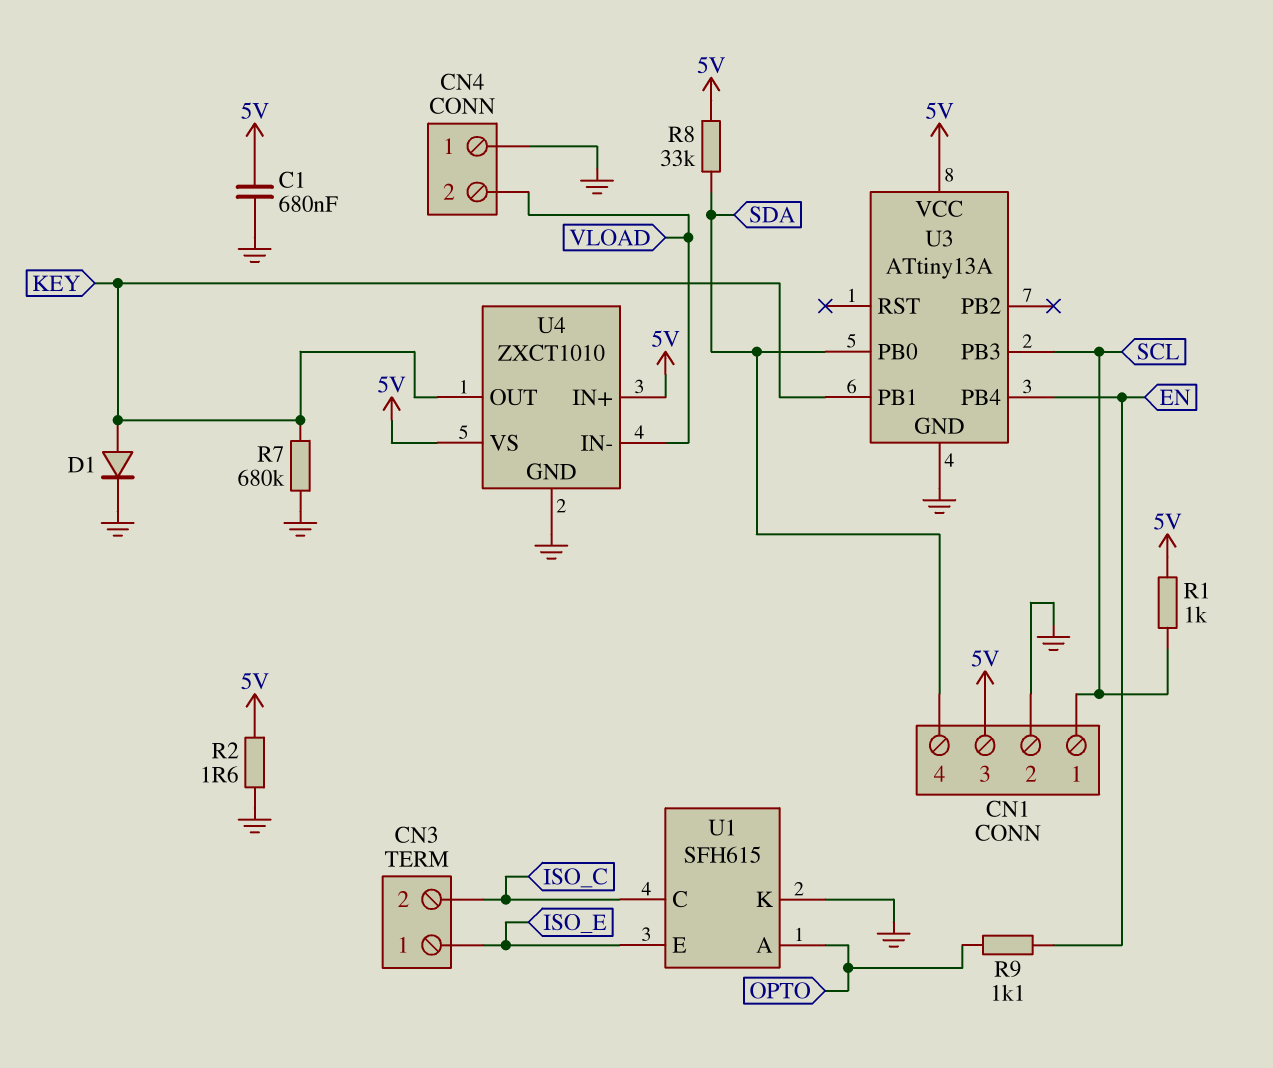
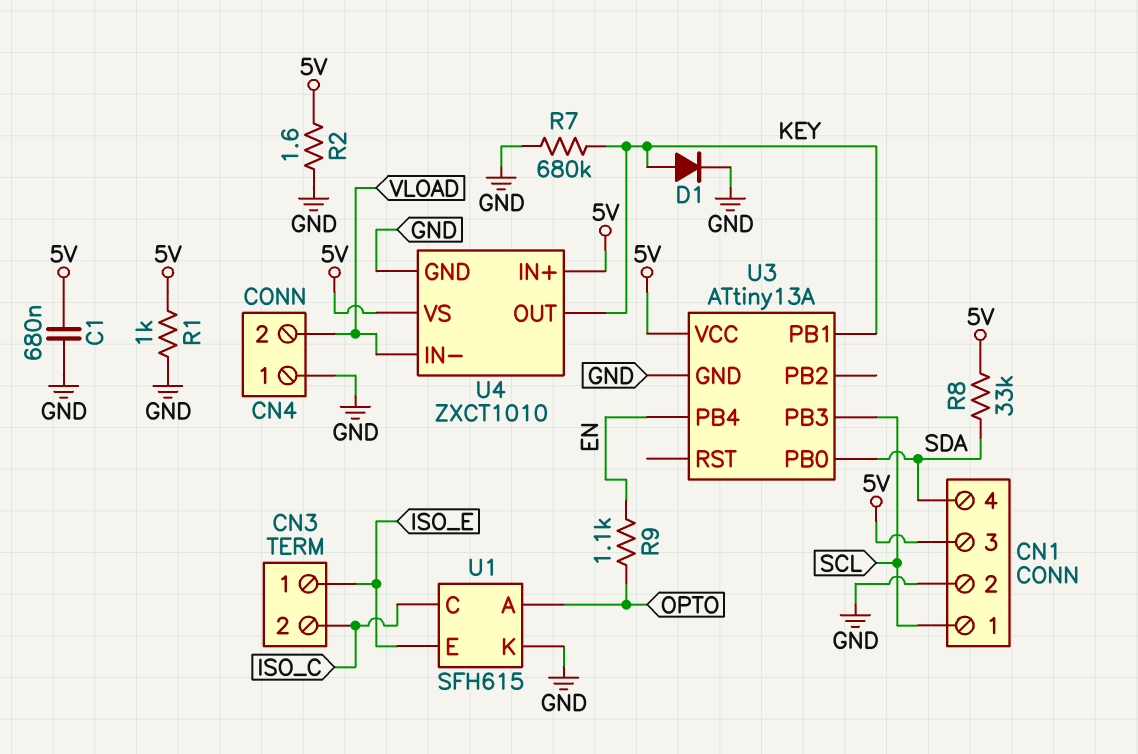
R1: 1k (5V, SCL) -> 1k (5V, GND)

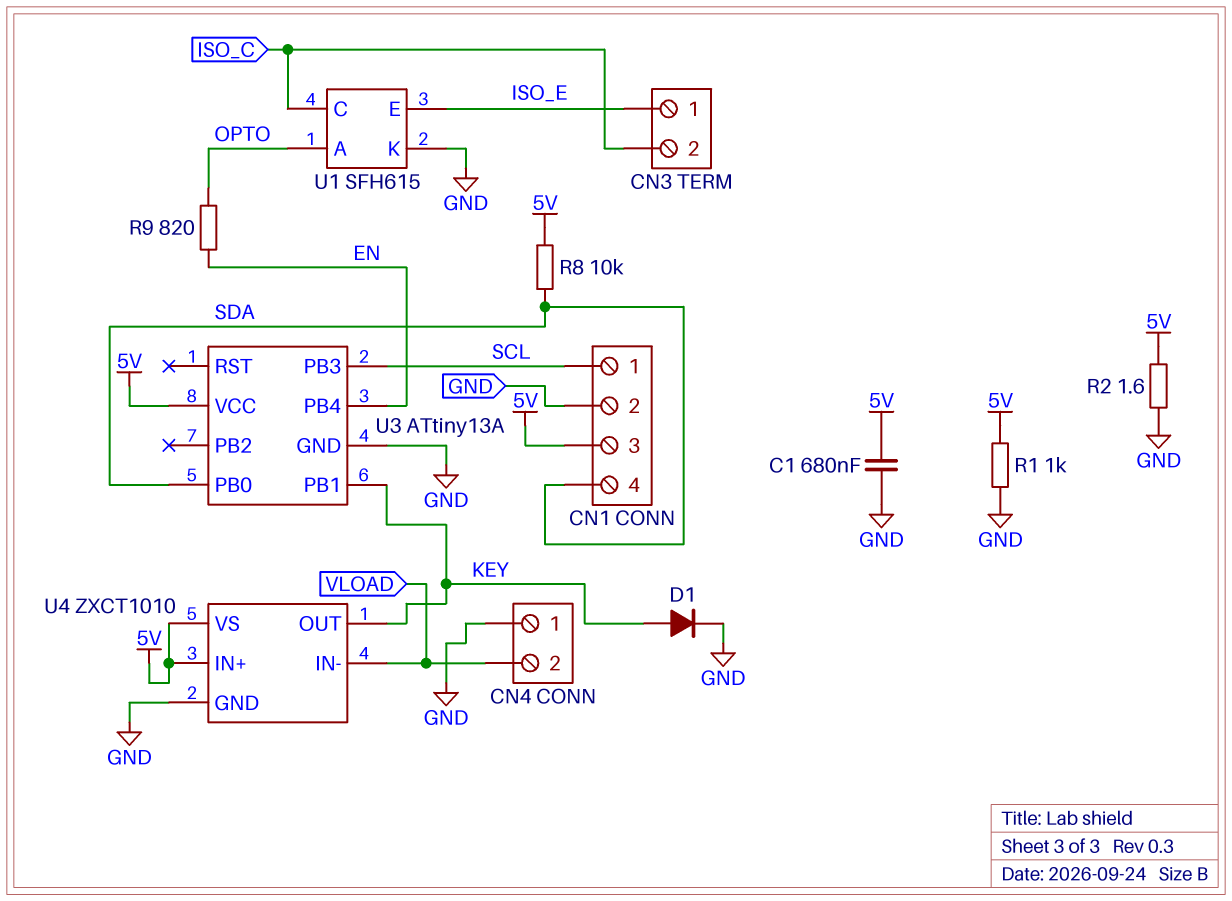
R7: 680k (GND, KEY) -> none
R8: 33k (5V, SDA) -> 10k (5V, SDA)
R9: 1.1k (EN, OPTO) -> 820 (EN, OPTO)

